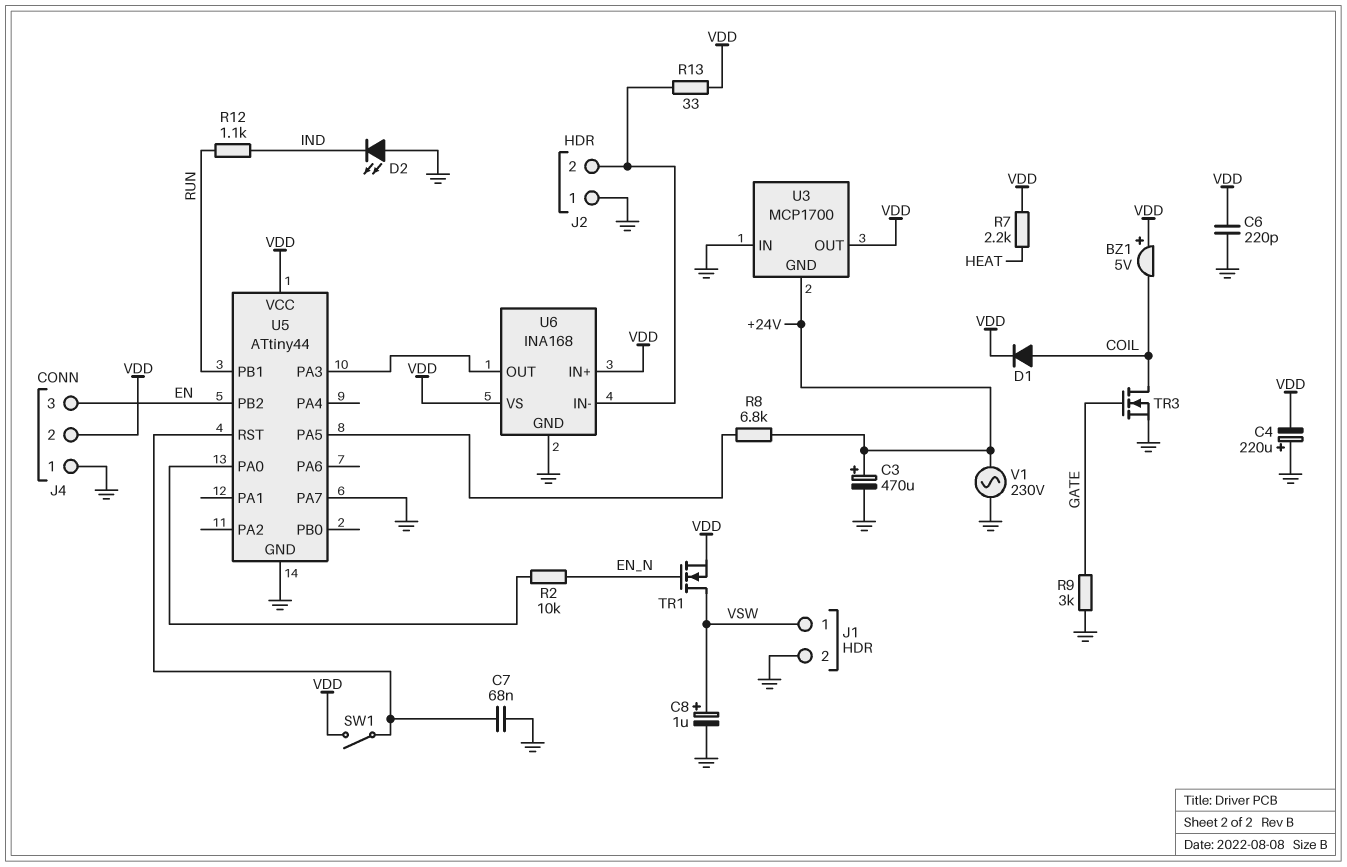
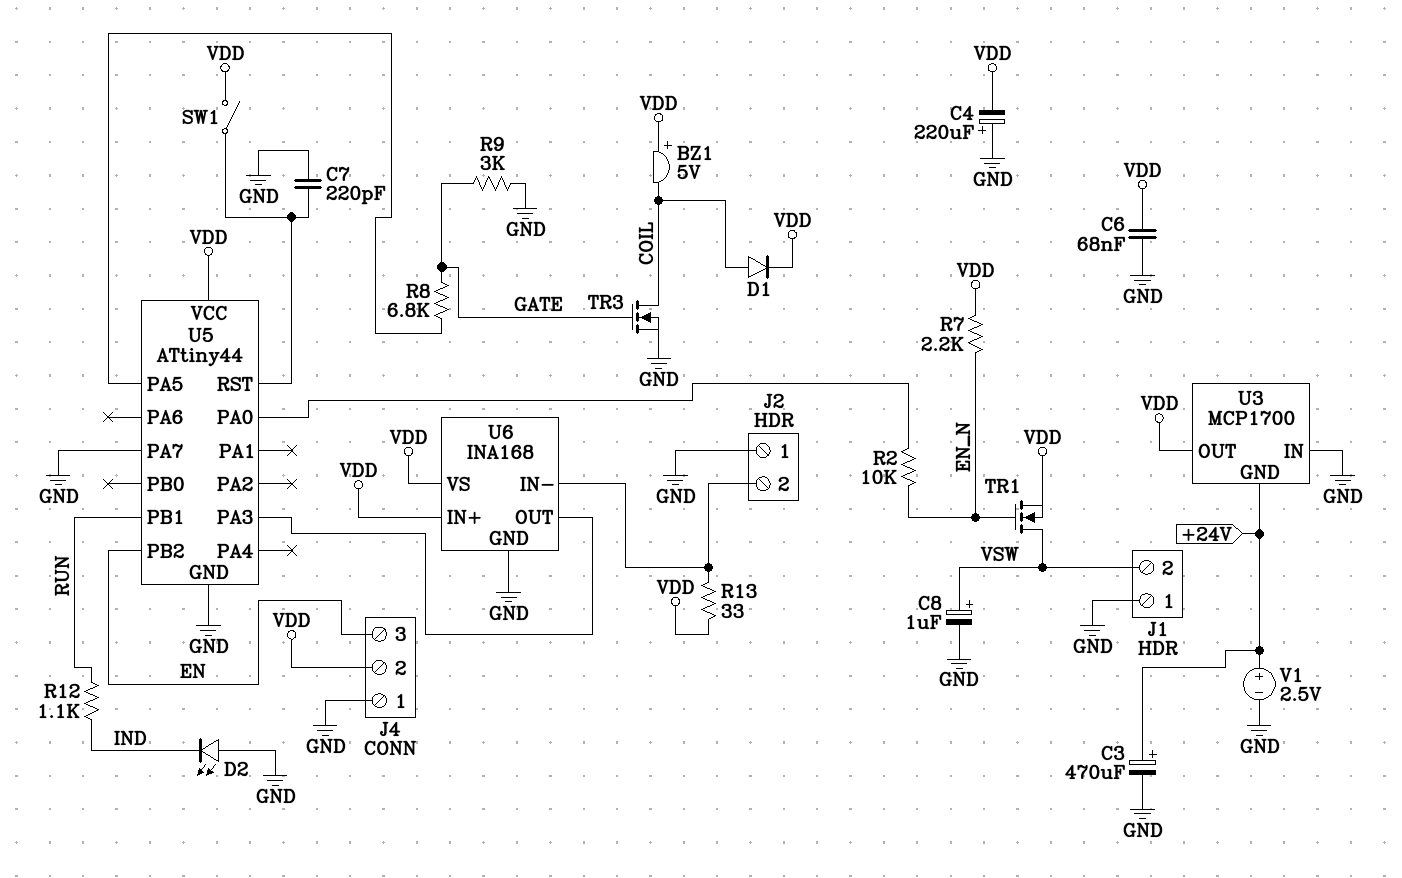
C6: 220pF (GND, VDD) -> 68nF (GND, VDD)
C7: 68nF (GND, U5/RST) -> 220pF (GND, U5/RST)
J1 pin 1: VSW -> GND
J1 pin 2: GND -> VSW
R7: 2.2k (HEAT, VDD) -> 2.2k (EN_N, VDD)
R8: 6.8k (+24V, U5/PA5) -> 6.8k (GATE, U5/PA5)
V1: AC 230V (+24V, GND) -> 2.5V (plus +24V, minus GND)

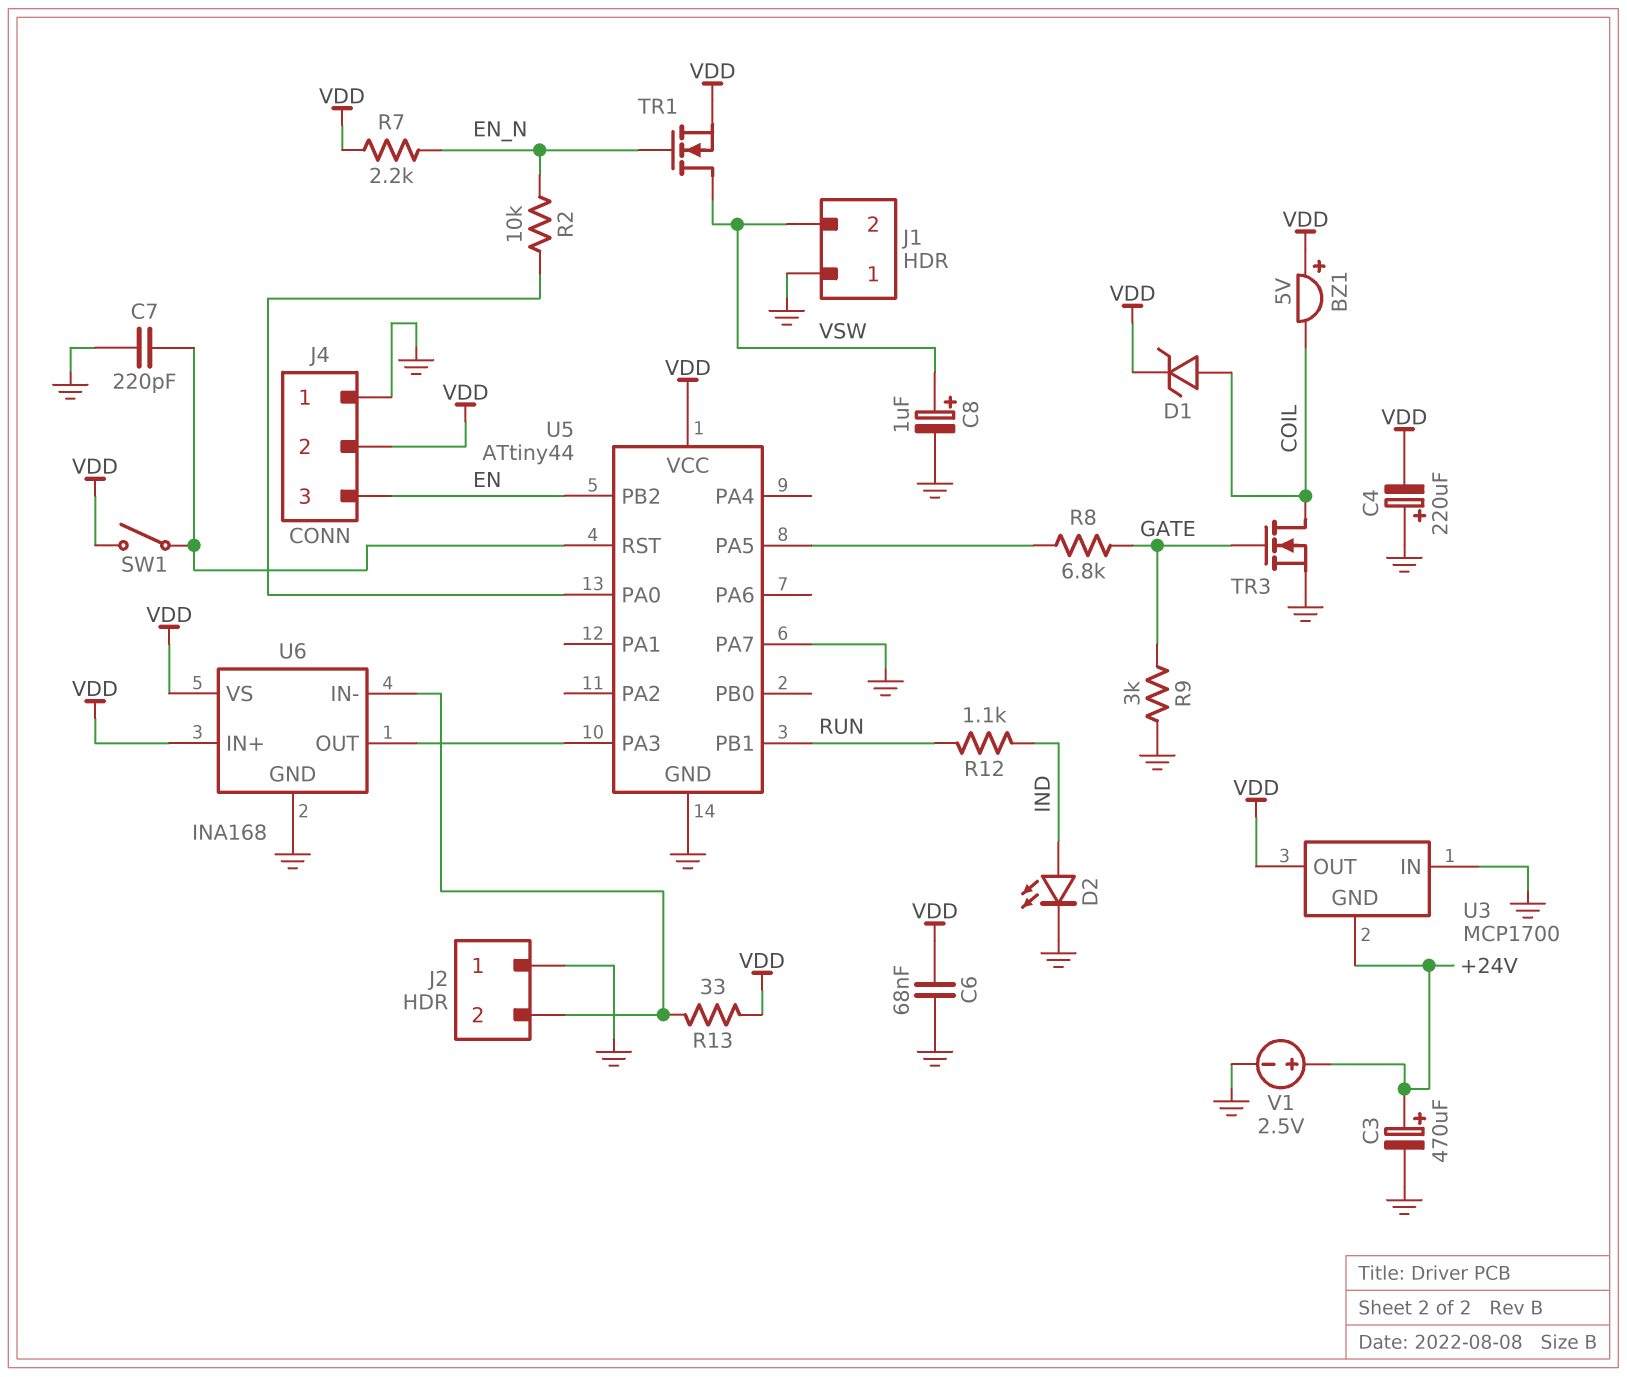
D1: diode (A COIL, K VDD) -> zener (A COIL, K VDD)
D2: LED (A GND, K IND) -> LED (A IND, K GND)

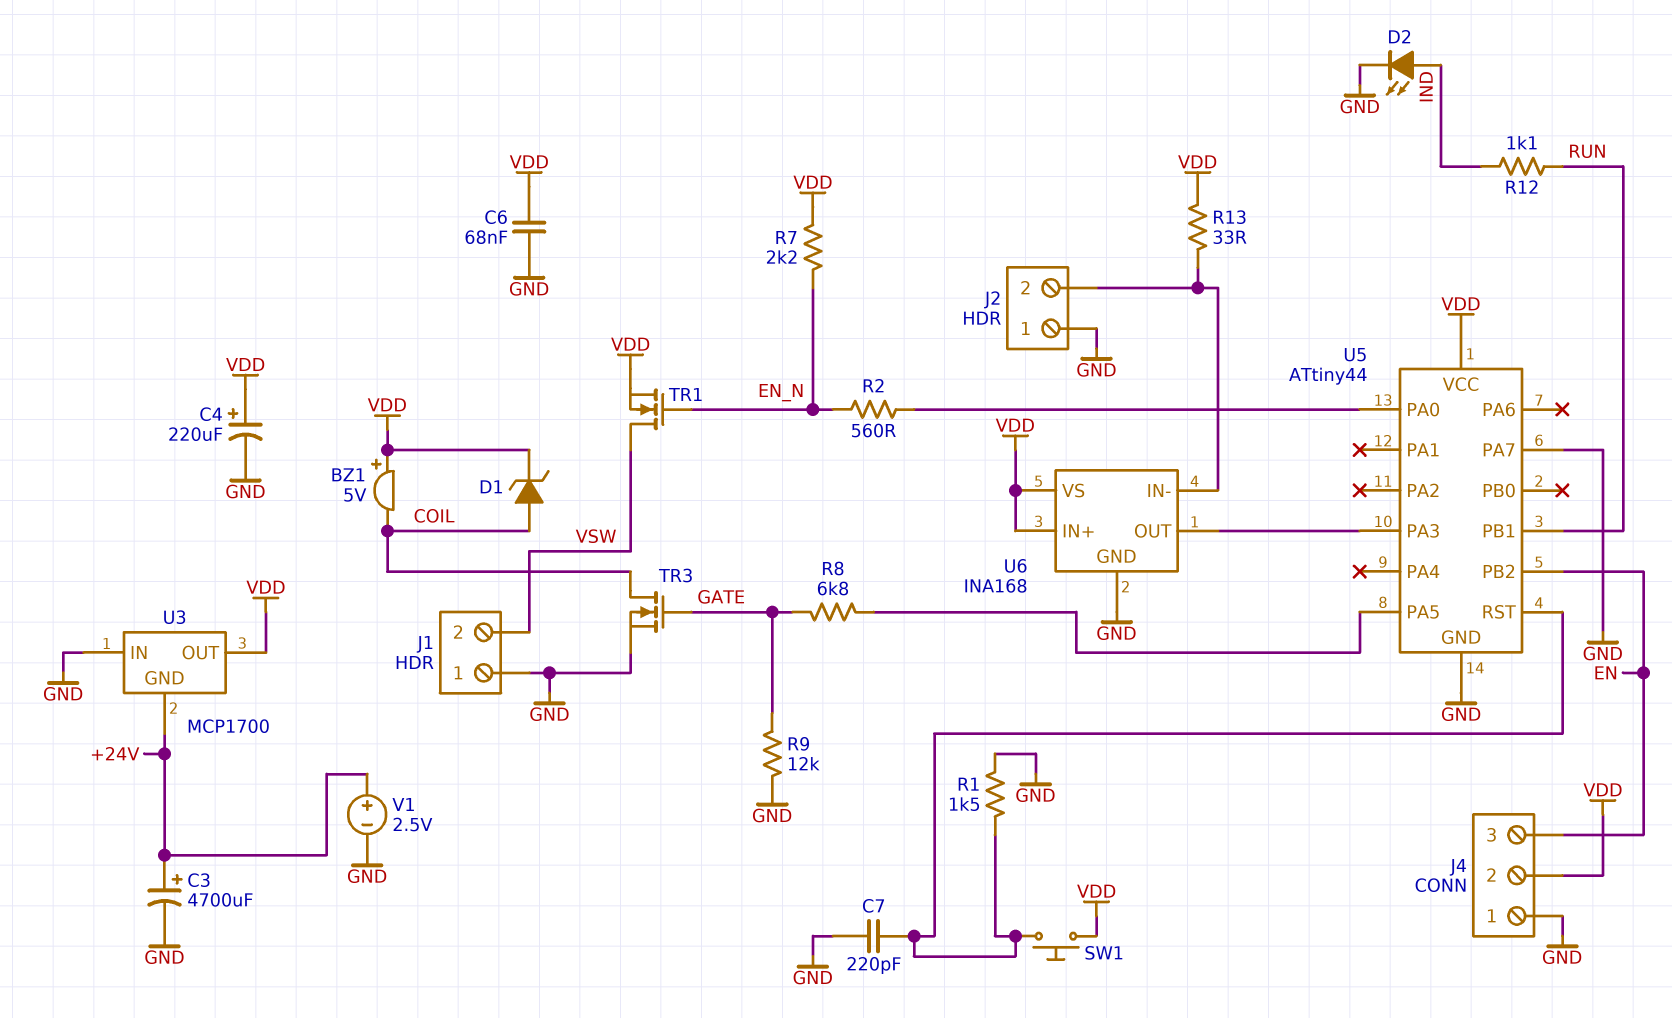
C3: 470uF (plus +24V, minus GND) -> 4700uF (plus +24V, minus GND)
C4: 220uF (plus GND, minus VDD) -> 220uF (plus VDD, minus GND)
C8: 1uF (plus VSW, minus GND) -> none
R1: none -> 1.5k (GND, U5/RST)
R2: 10k (EN_N, U5/PA0) -> 560 (EN_N, U5/PA0)
R9: 3k (GATE, GND) -> 12k (GATE, GND)
SW1: switch (U5/RST, VDD) -> button (U5/RST, VDD)

